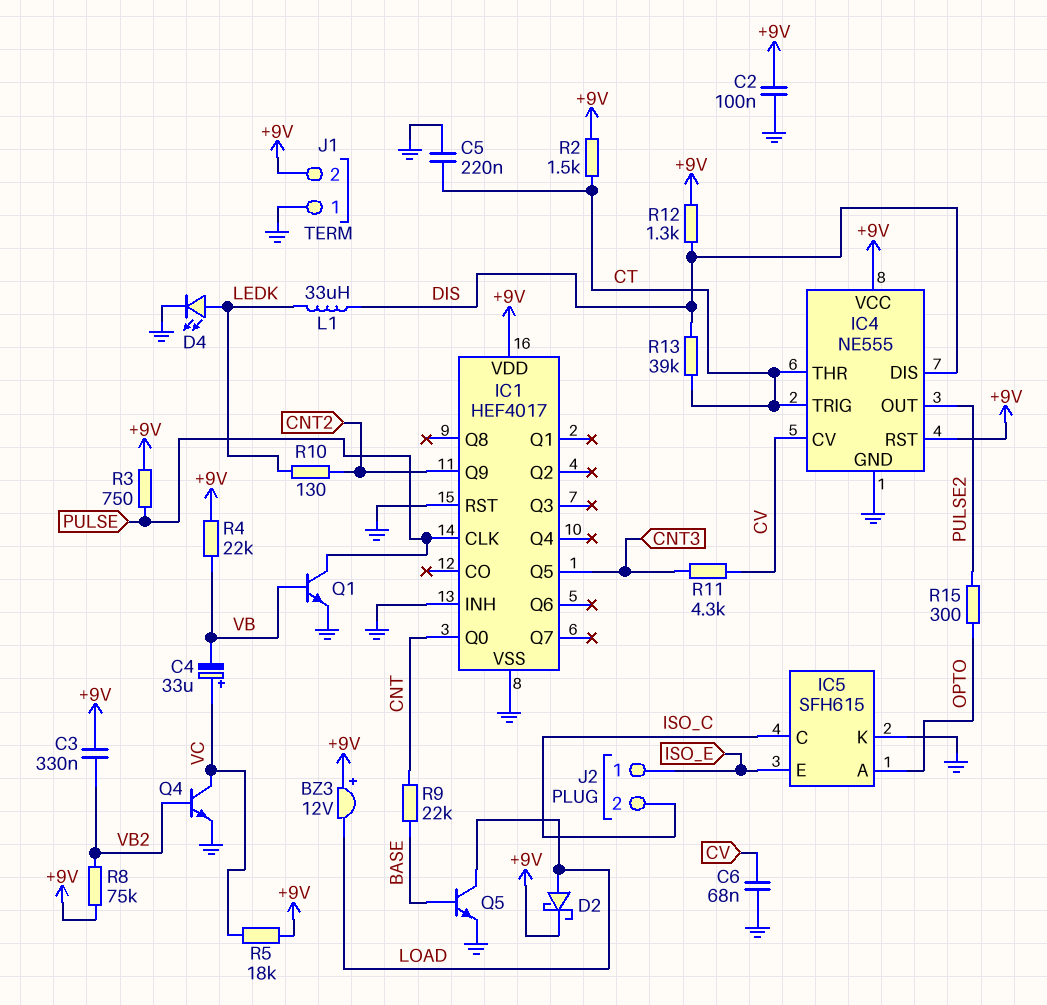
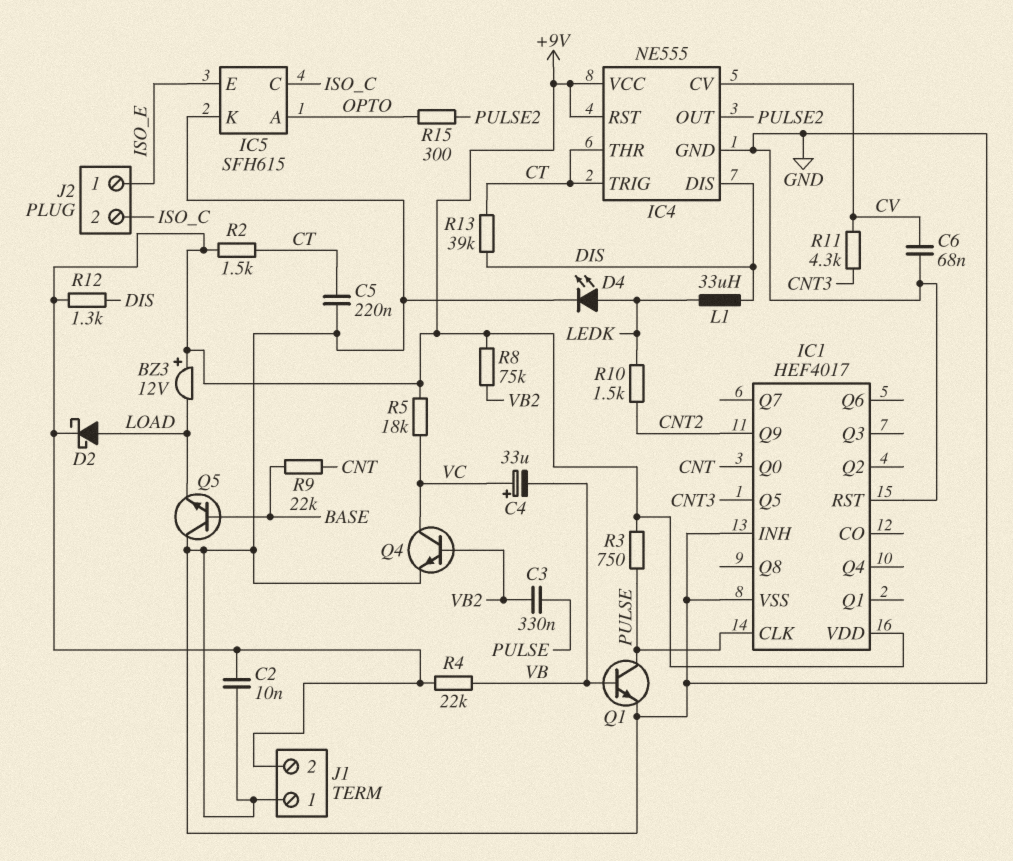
C2: 100nF (+9V, GND) -> 10nF (+9V, GND)
C3: 330nF (+9V, VB2) -> 330nF (PULSE, VB2)
Q5: NPN (B BASE, C LOAD, E GND) -> NPN (B BASE, C GND, E LOAD)
R10: 130 (CNT2, LEDK) -> 1.5k (CNT2, LEDK)

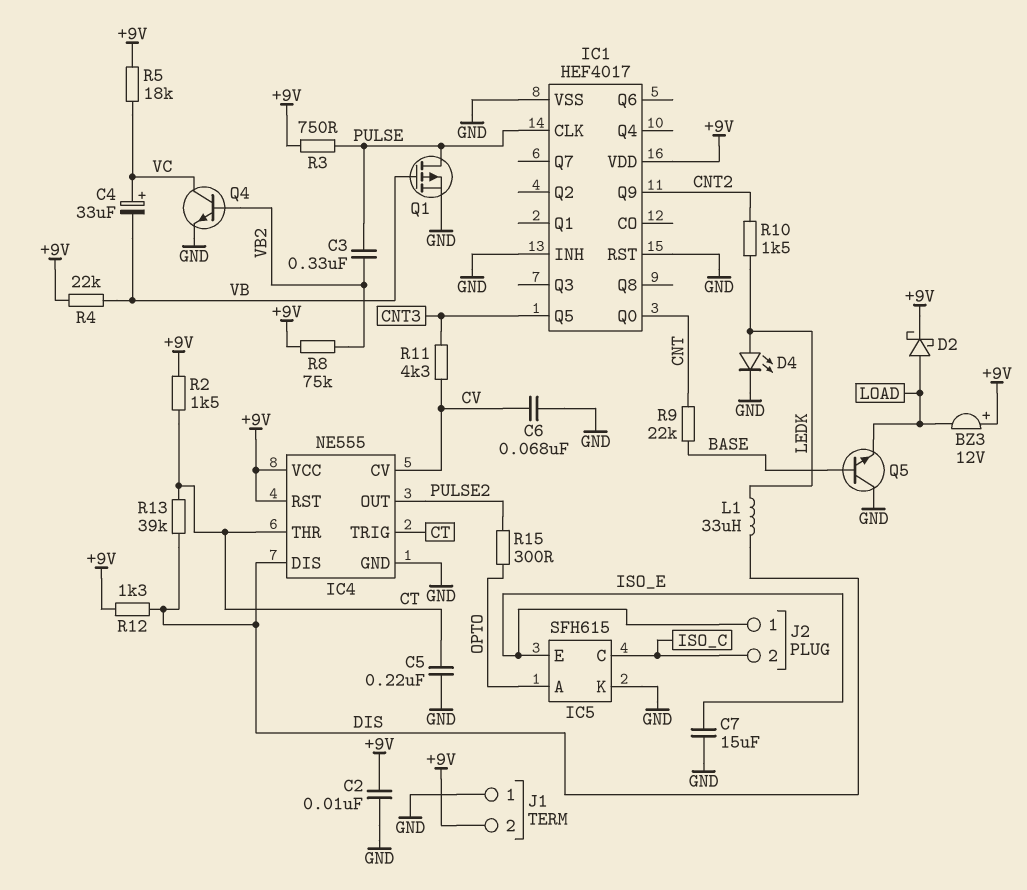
C7: none -> 15uF (GND, ISO_E)
Q1: NPN (B VB, C PULSE, E GND) -> PMOS (G VB, D PULSE, S GND)

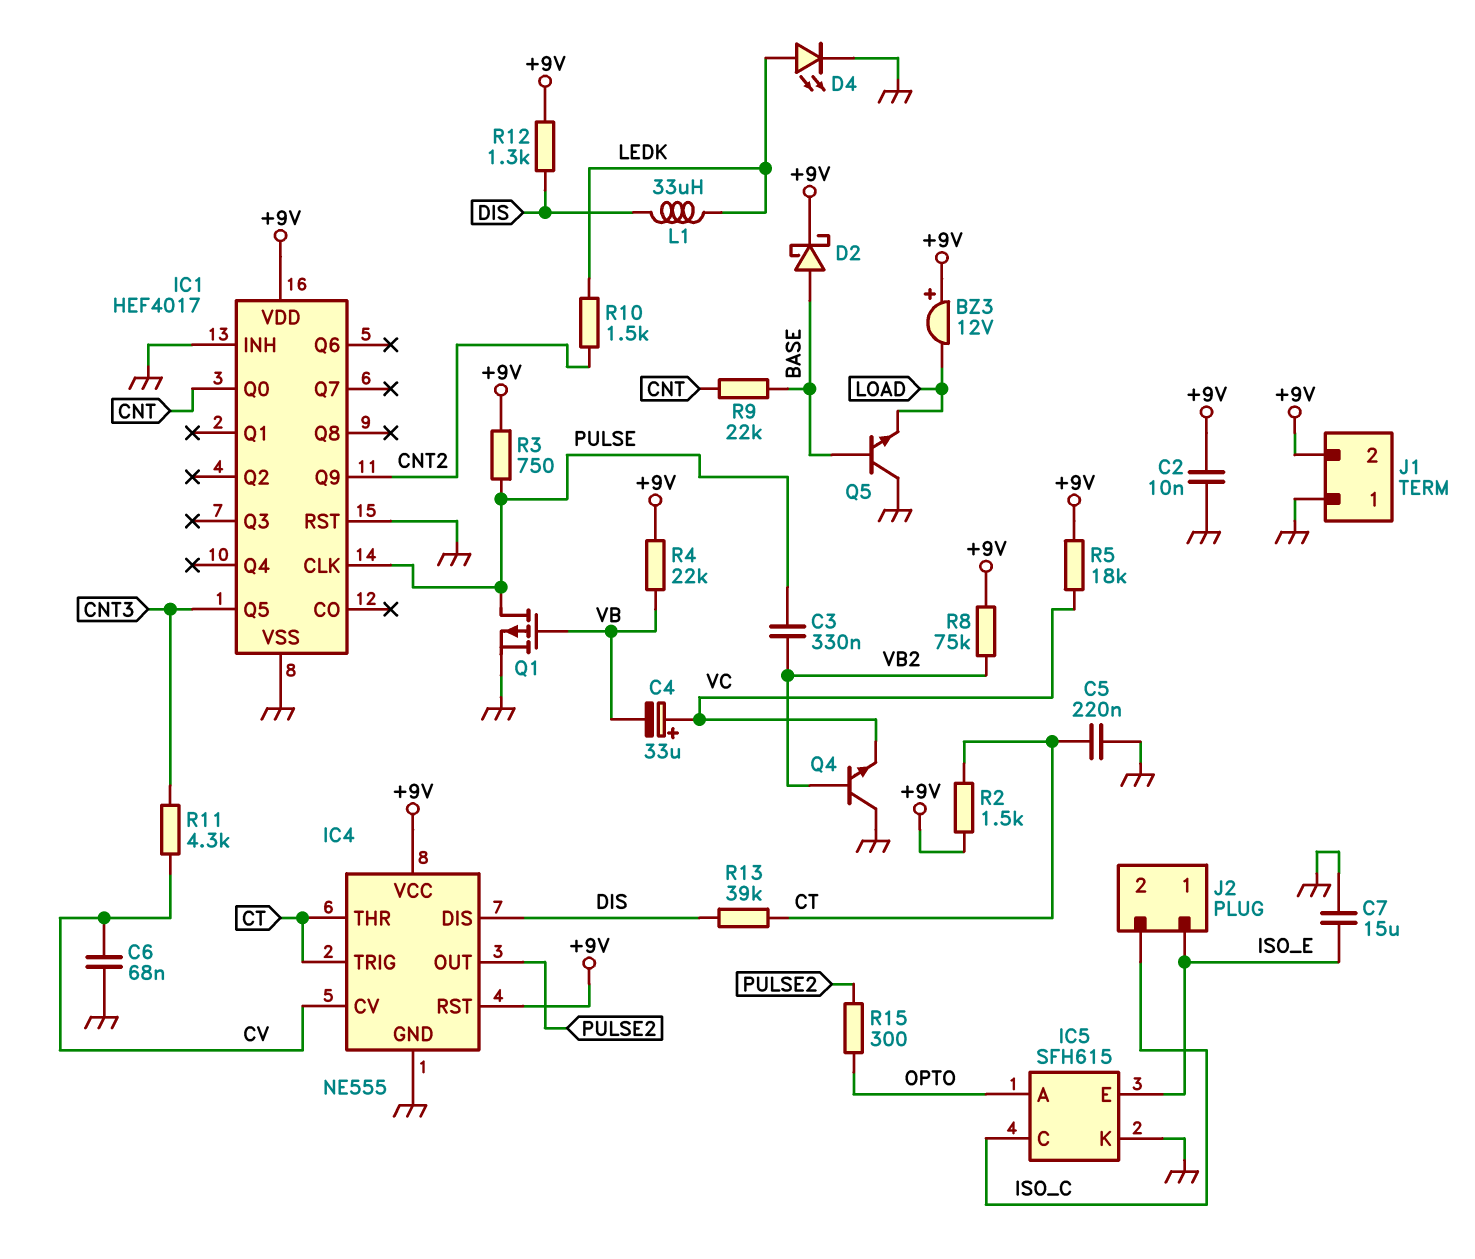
D2: schottky (A LOAD, K +9V) -> schottky (A BASE, K +9V)
Q4: NPN (B VB2, C VC, E GND) -> NPN (B VB2, C GND, E VC)

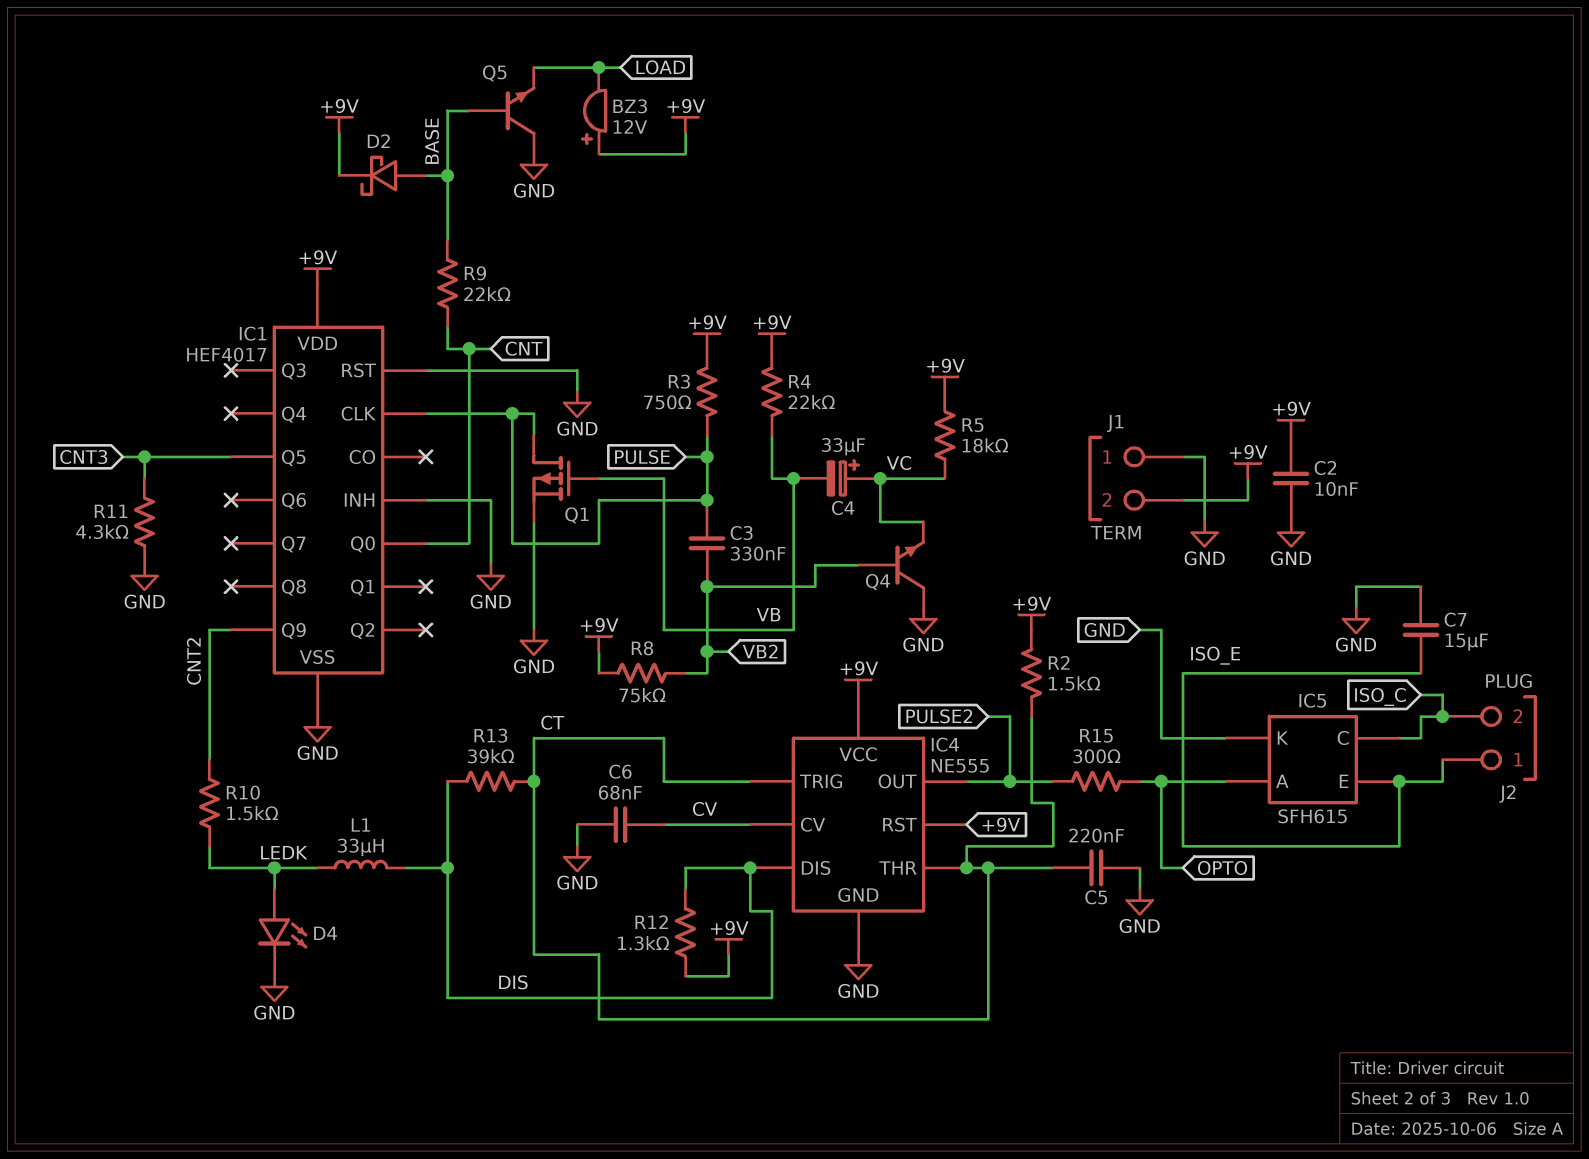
R11: 4.3k (CNT3, CV) -> 4.3k (CNT3, GND)

